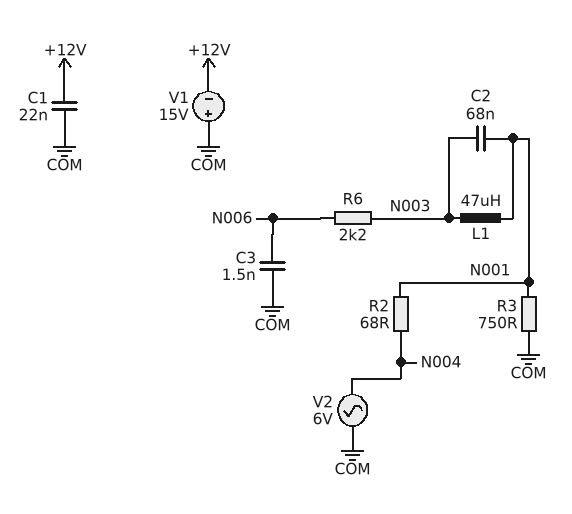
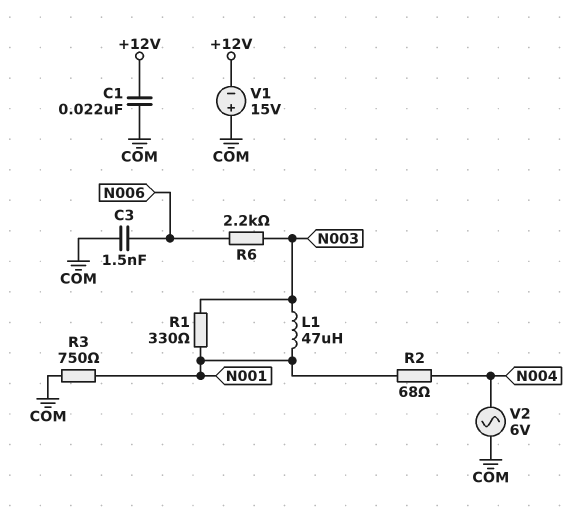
C2: 68nF (N001, N003) -> none
R1: none -> 330 (N001, N003)

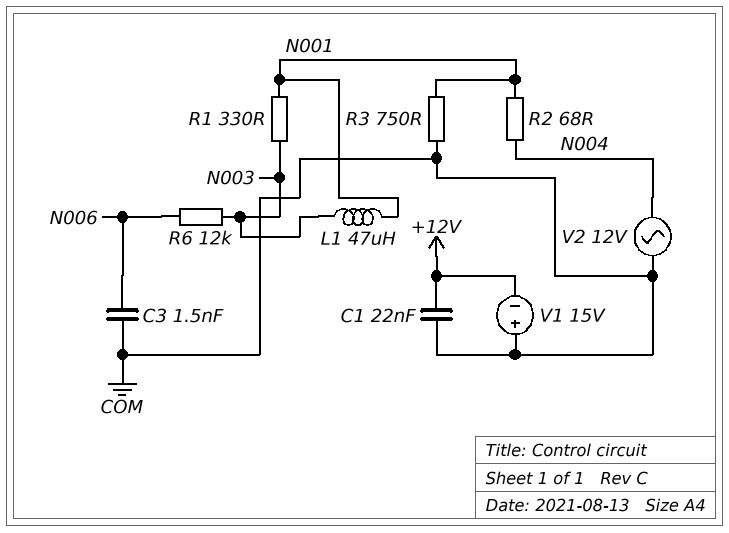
R6: 2.2k (N003, N006) -> 12k (N003, N006)
V2: AC 6V (COM, N004) -> AC 12V (COM, N004)

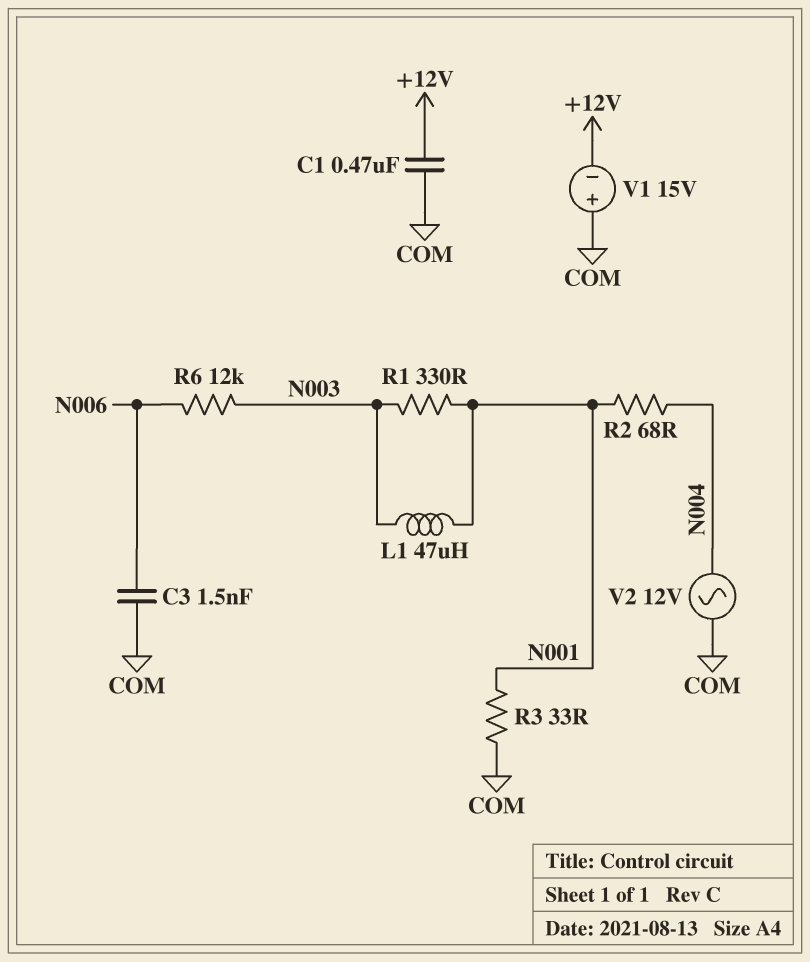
C1: 22nF (+12V, COM) -> 470nF (+12V, COM)
R3: 750 (COM, N001) -> 33 (COM, N001)

